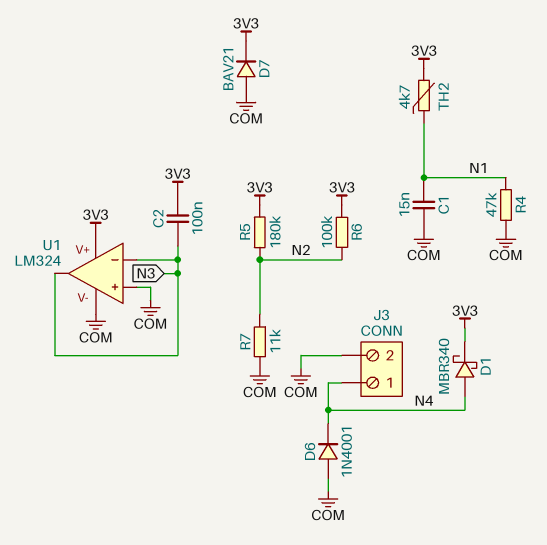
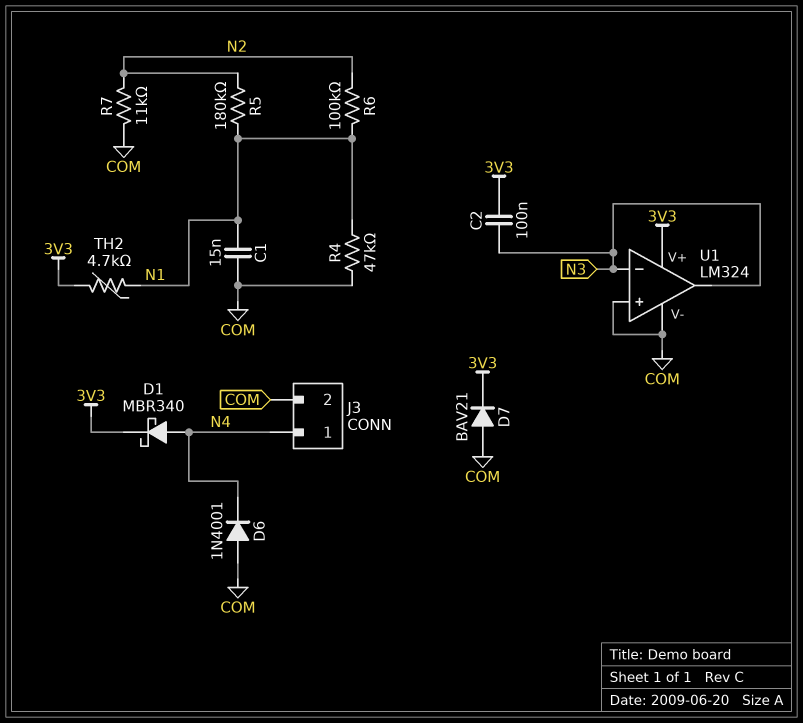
R5: 180k (3V3, N2) -> 180k (N1, N2)
R6: 100k (3V3, N2) -> 100k (N1, N2)

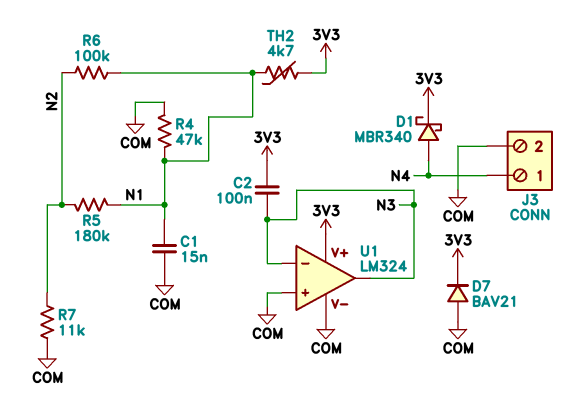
D6: diode 1N4001 (A COM, K N4) -> none

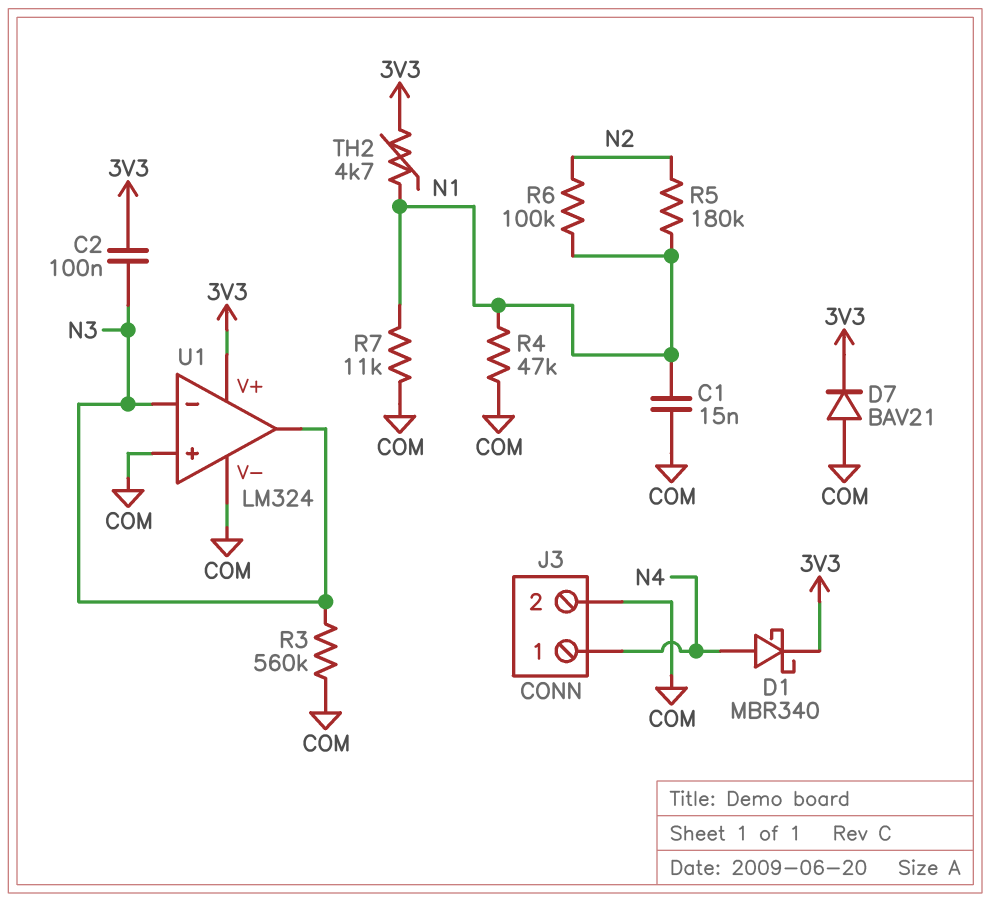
R3: none -> 560k (COM, N3)
R7: 11k (COM, N2) -> 11k (COM, N1)

